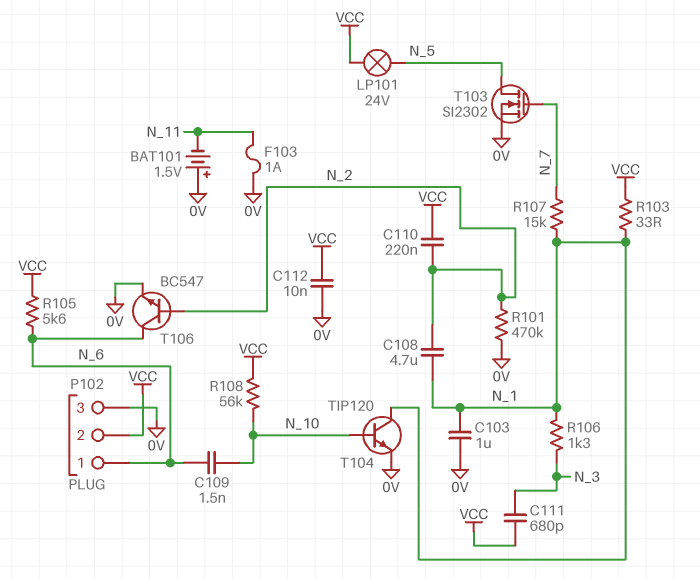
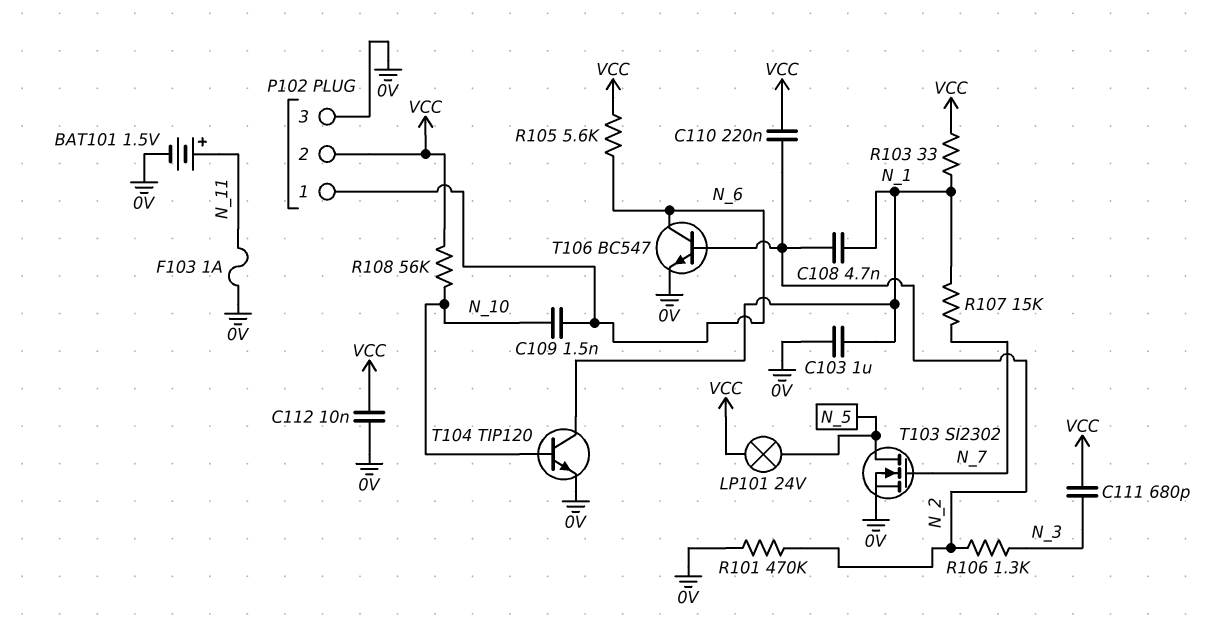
BAT101: 1.5V (plus 0V, minus N_11) -> 1.5V (plus N_11, minus 0V)
C108: 4.7uF (N_1, N_2) -> 4.7nF (N_1, N_2)
R106: 1.3k (N_1, N_3) -> 1.3k (N_2, N_3)

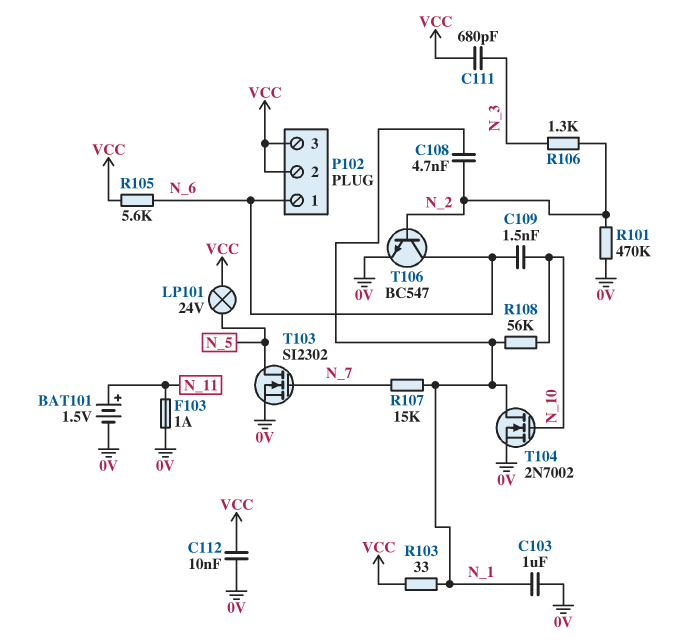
C110: 220nF (N_2, VCC) -> none
P102 pin 3: 0V -> VCC
R108: 56k (N_10, VCC) -> 56k (N_1, N_10)
T104: NPN TIP120 (B N_10, C N_1, E 0V) -> NMOS 2N7002 (G N_10, D N_1, S 0V)

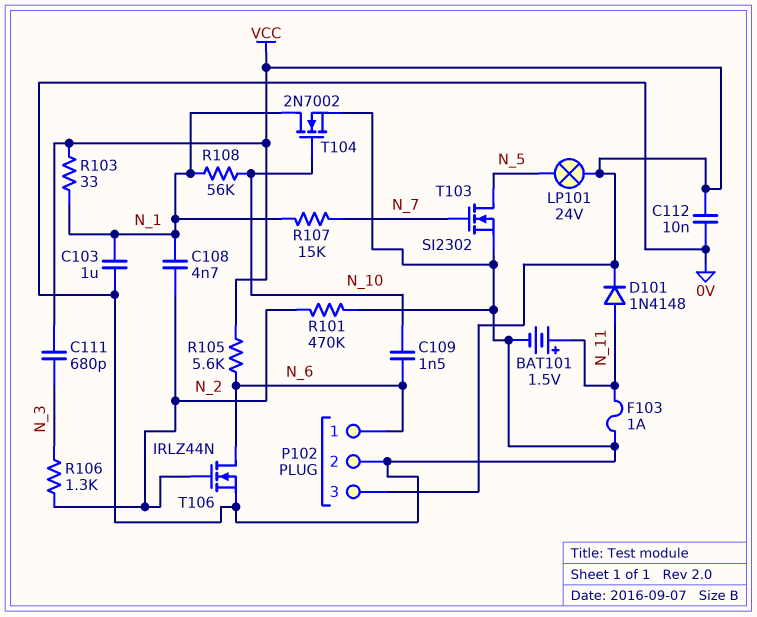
D101: none -> diode 1N4148 (A N_11, K VCC)
P102 pin 2: VCC -> 0V
T106: NPN BC547 (B N_2, C N_6, E 0V) -> NMOS IRLZ44N (G N_2, D N_6, S 0V)

